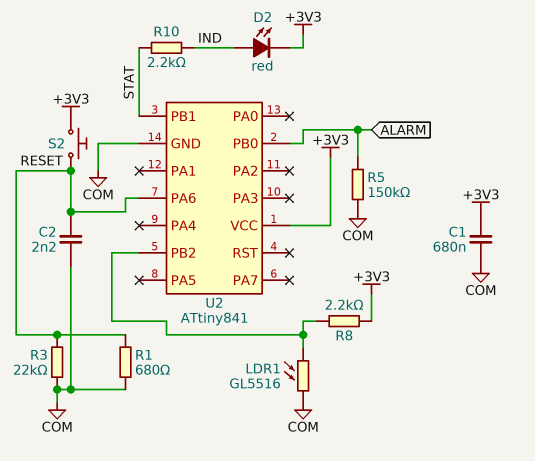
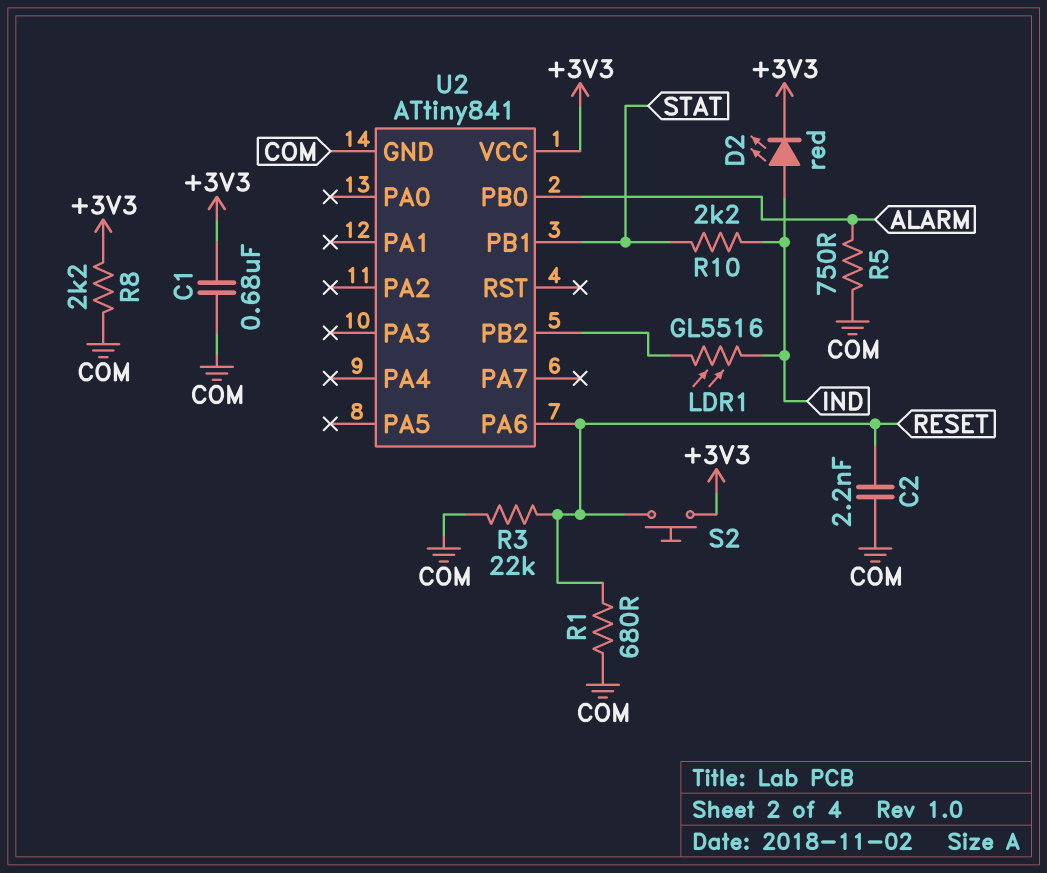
LDR1: GL5516 (COM, U2/PB2) -> GL5516 (IND, U2/PB2)
R5: 150k (ALARM, COM) -> 750 (ALARM, COM)
R8: 2.2k (+3V3, U2/PB2) -> 2.2k (+3V3, COM)

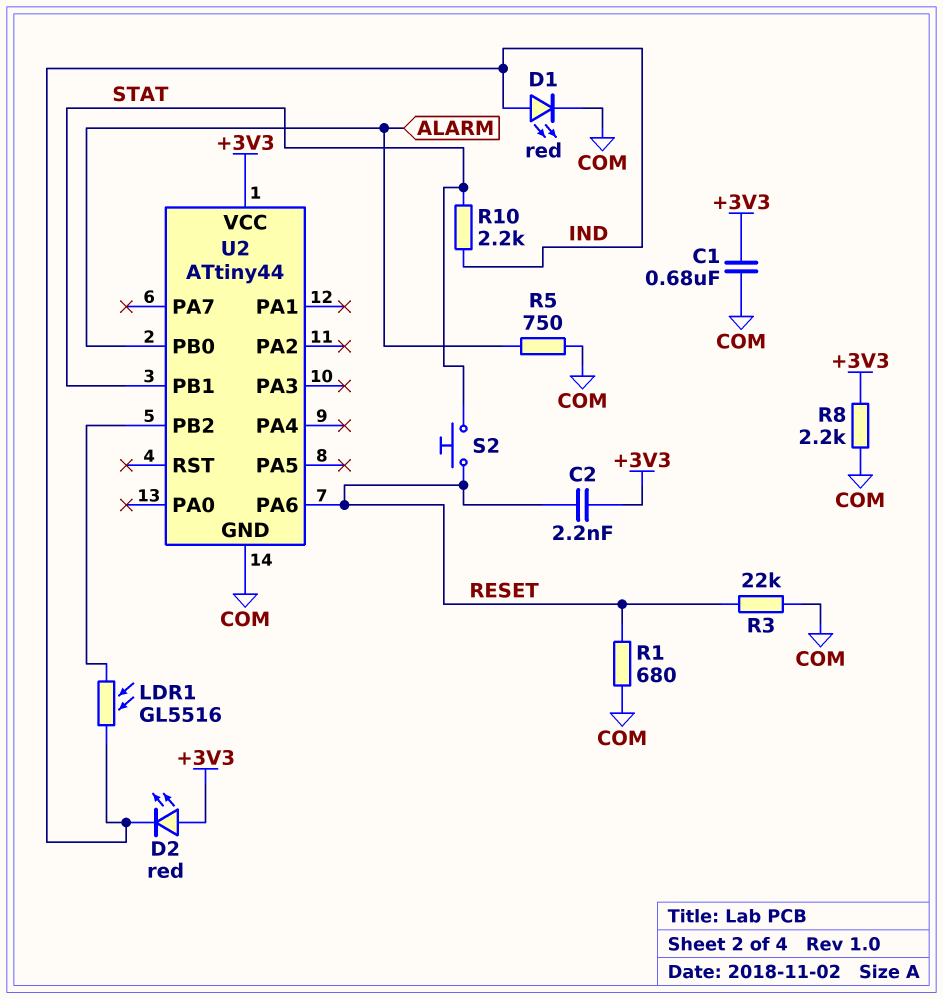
C2: 2.2nF (COM, RESET) -> 2.2nF (+3V3, RESET)
D1: none -> LED red (A IND, K COM)
D2: LED red (A IND, K +3V3) -> LED red (A +3V3, K IND)
S2: button (+3V3, RESET) -> button (RESET, STAT)
U2: ATtiny841 -> ATtiny44

